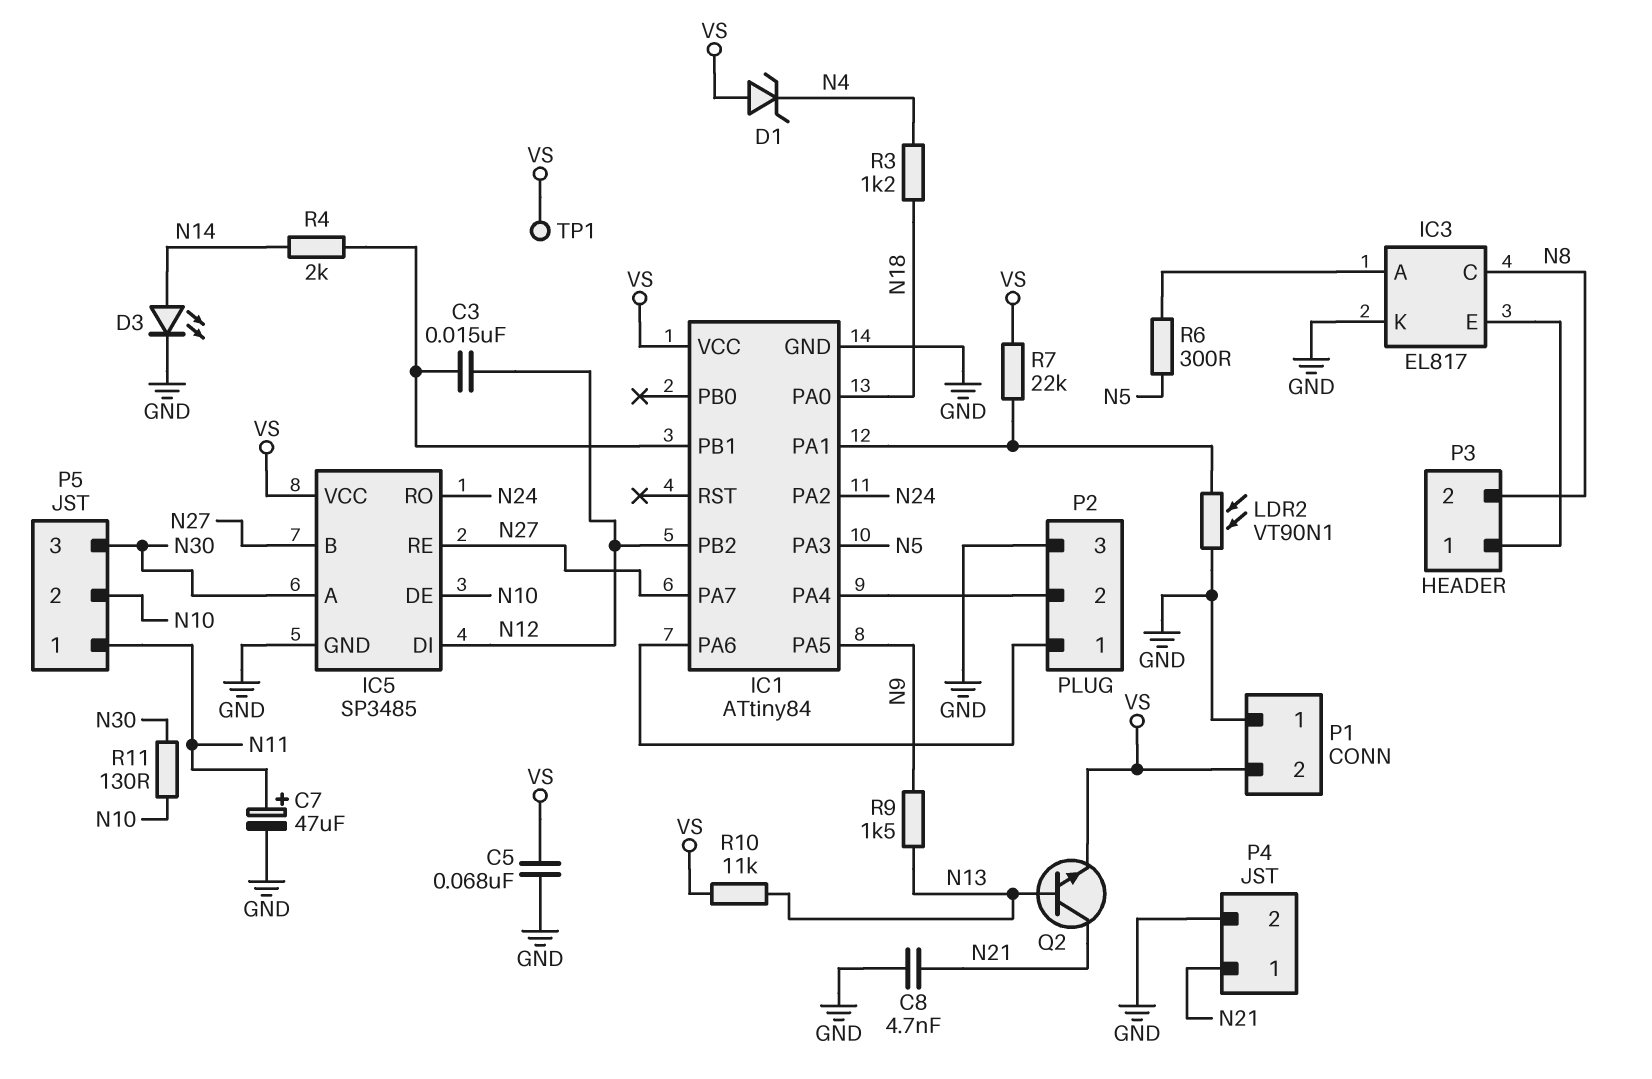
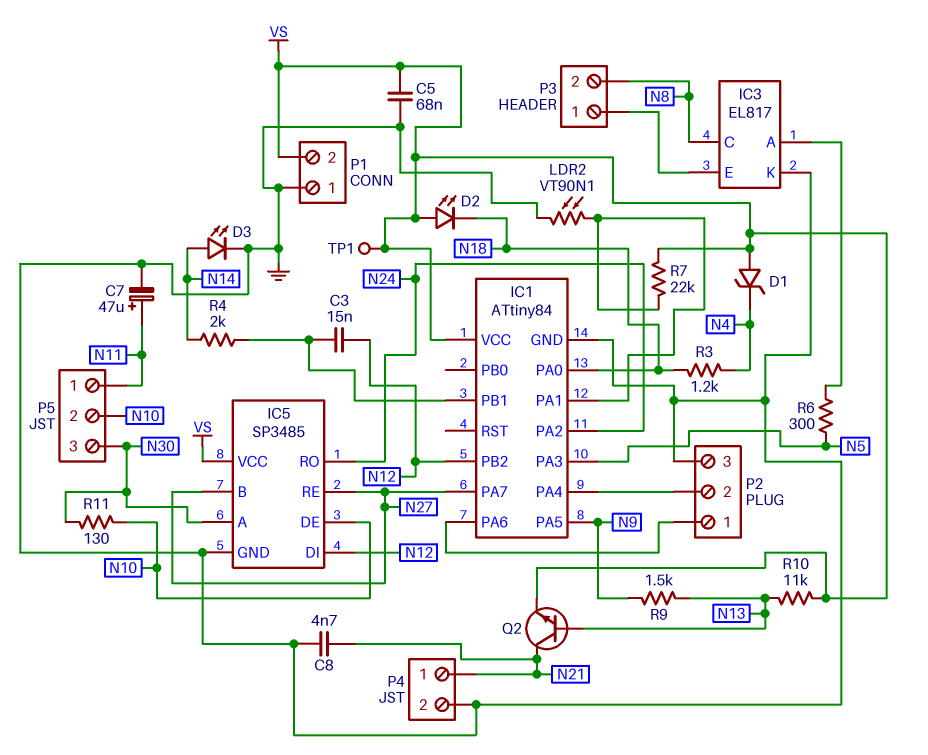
D2: none -> LED (A VS, K N18)

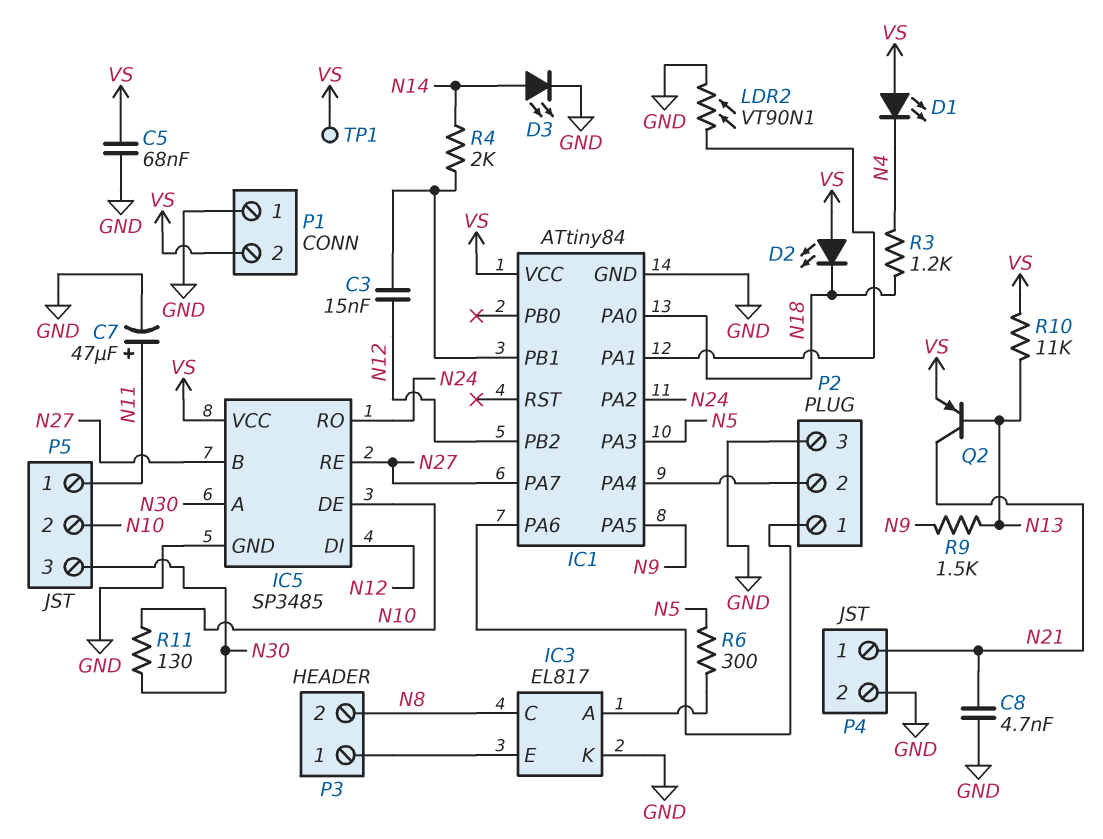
D1: zener (A VS, K N4) -> LED (A VS, K N4)
Q2: NPN (B N13, C N21, E VS) -> PNP (B N13, C N21, E VS)
R7: 22k (IC1/PA1, VS) -> none

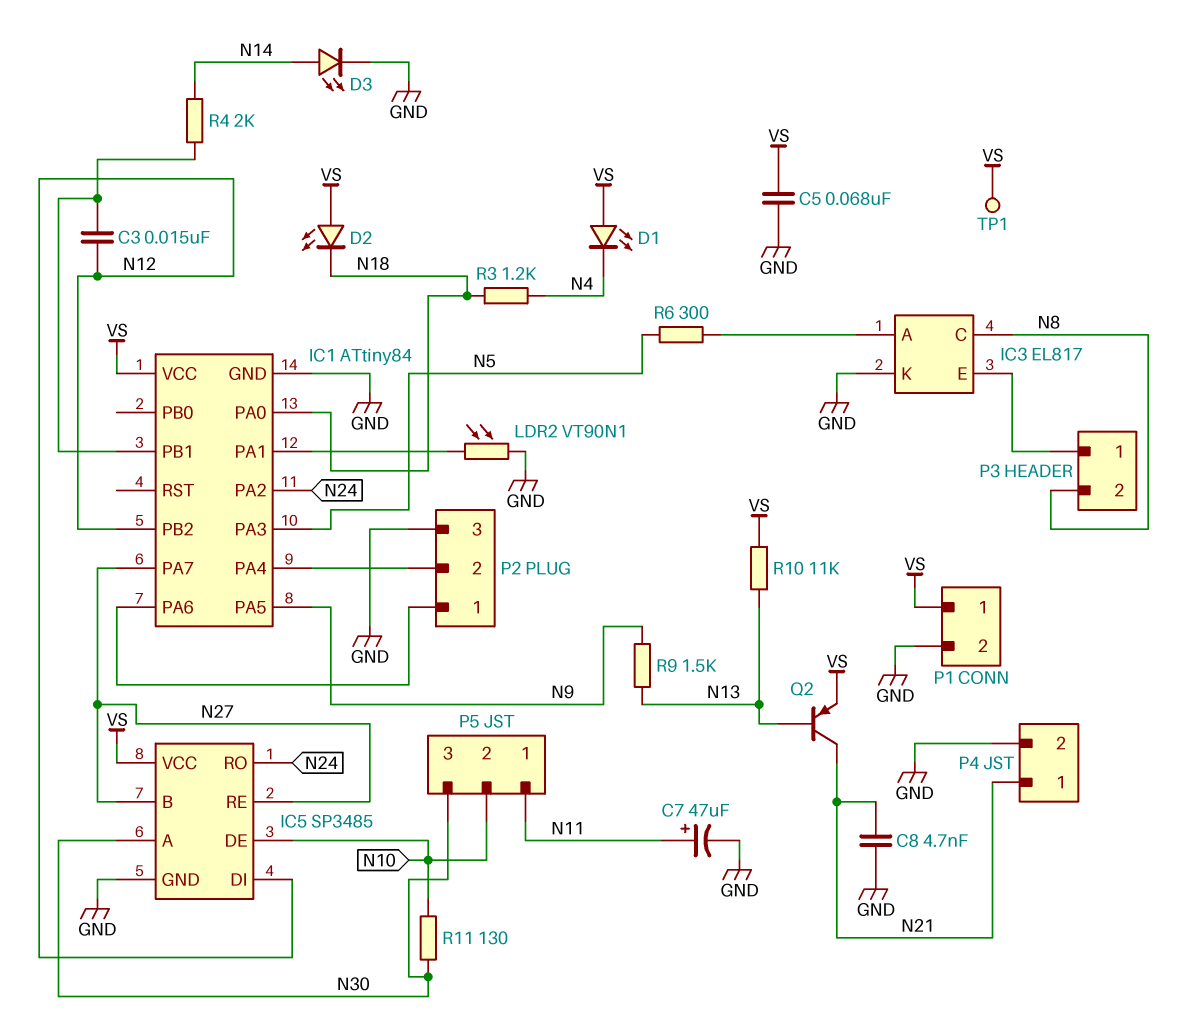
P1 pin 1: GND -> VS
P1 pin 2: VS -> GND

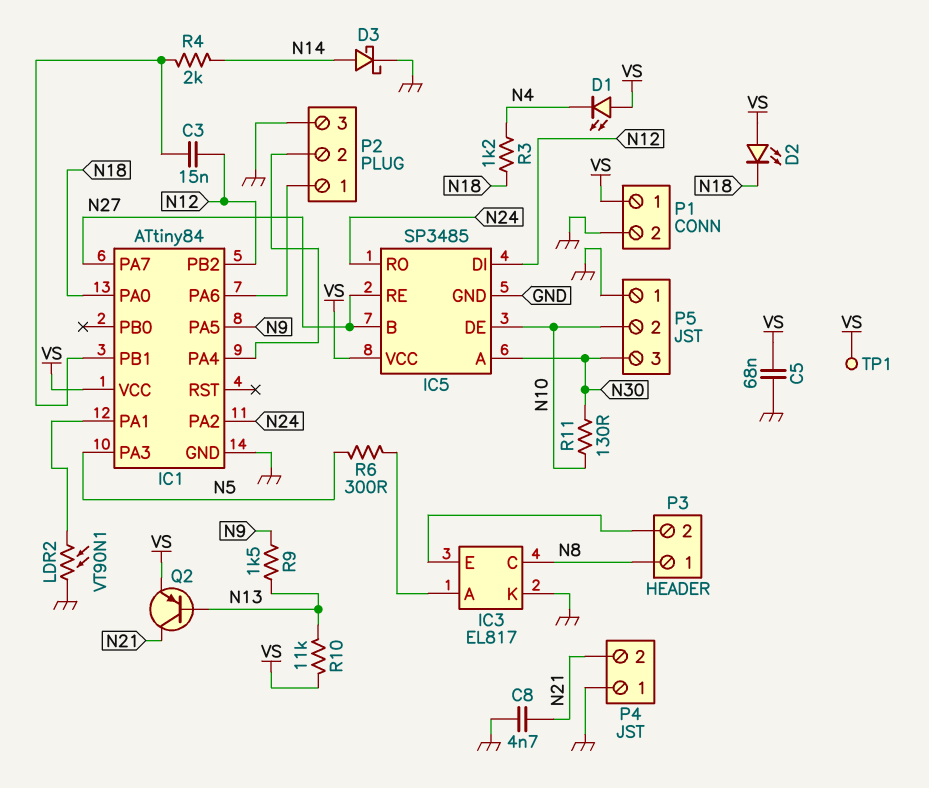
C7: 47uF (plus N11, minus GND) -> none
D3: LED (A N14, K GND) -> schottky (A N14, K GND)
P3 pin 1: IC3/E -> N8
P3 pin 2: N8 -> IC3/E
P4 pin 1: N21 -> GND
P4 pin 2: GND -> N21
P5 pin 1: N11 -> GND

